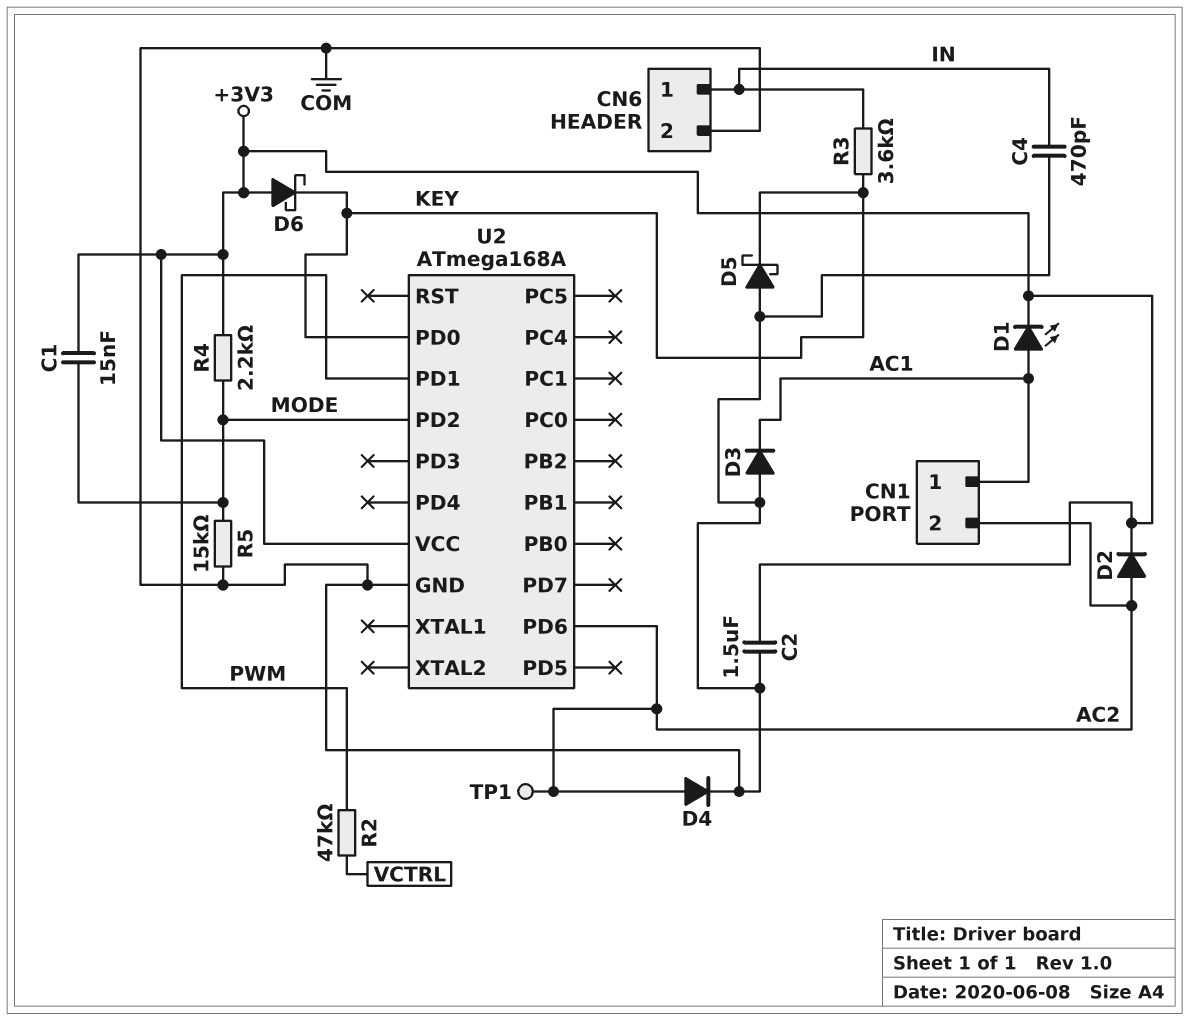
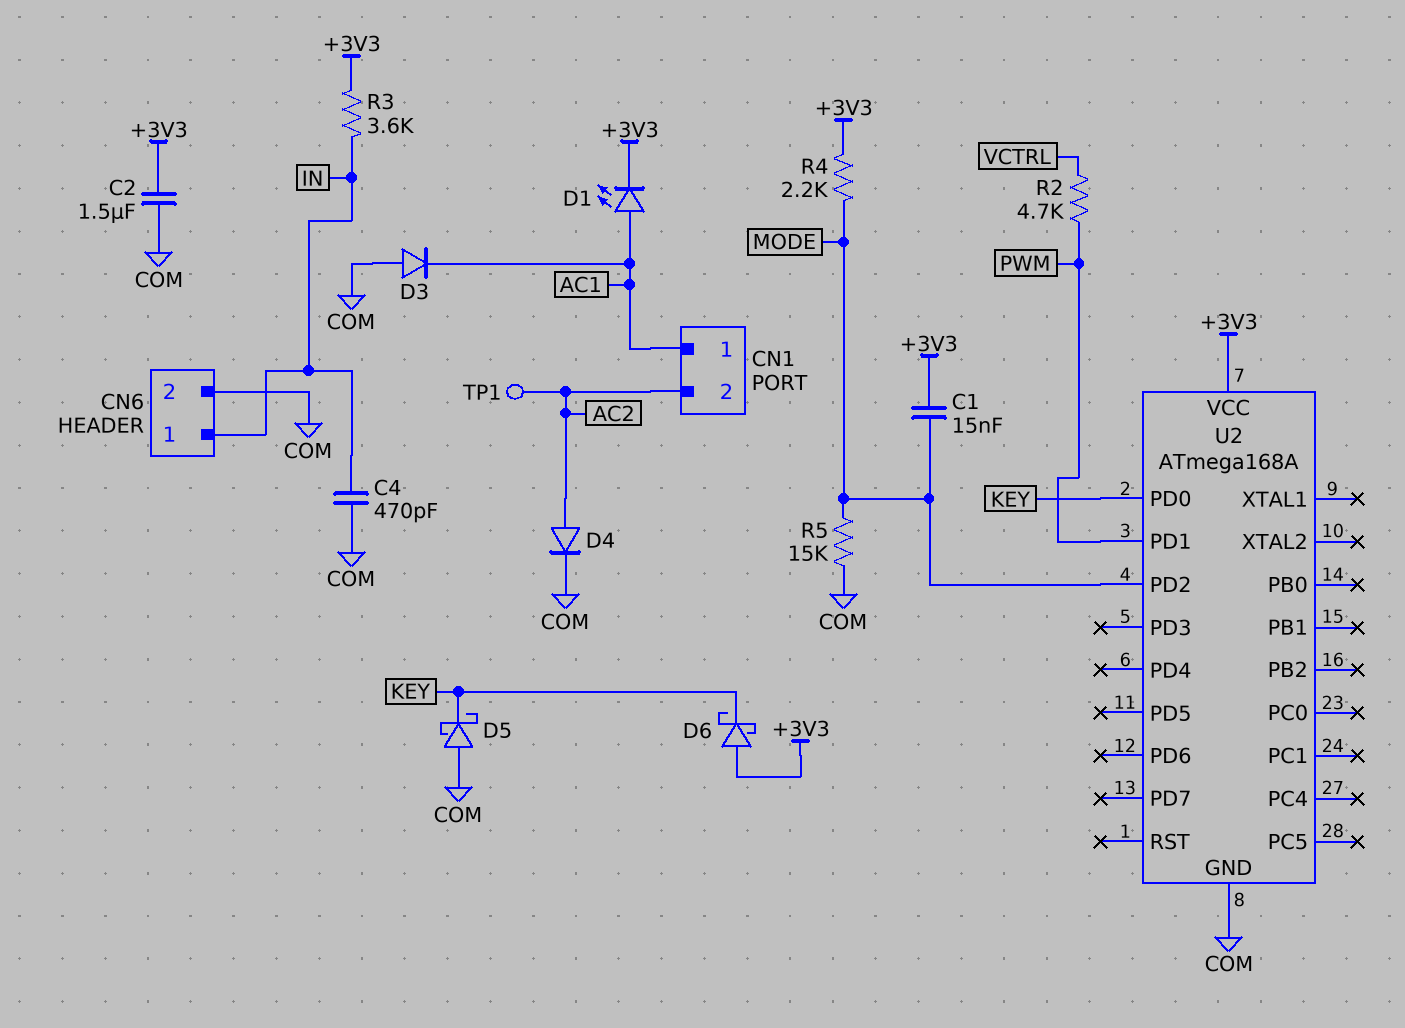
D2: diode (A AC2, K +3V3) -> none
R2: 47k (PWM, VCTRL) -> 4.7k (PWM, VCTRL)
R3: 3.6k (IN, KEY) -> 3.6k (+3V3, IN)
U2 pin PD6: AC2 -> none

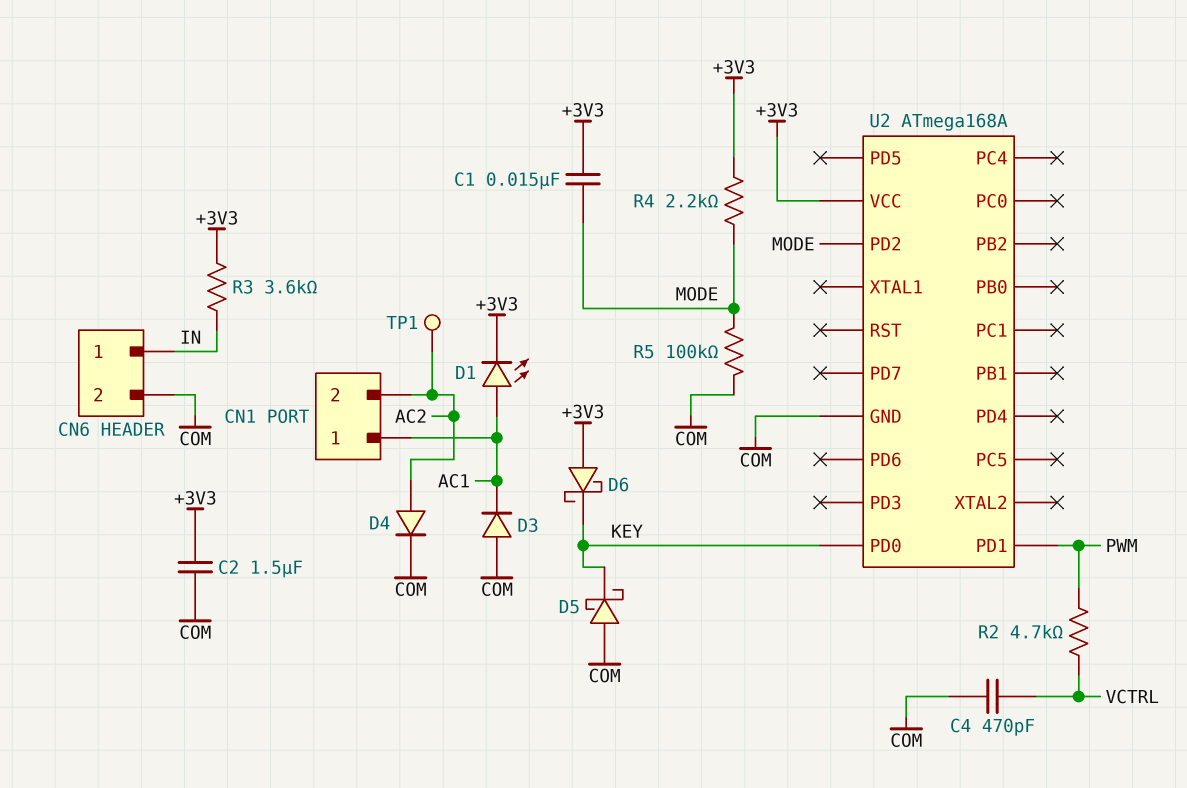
C4: 470pF (COM, IN) -> 470pF (COM, VCTRL)
R5: 15k (COM, MODE) -> 100k (COM, MODE)

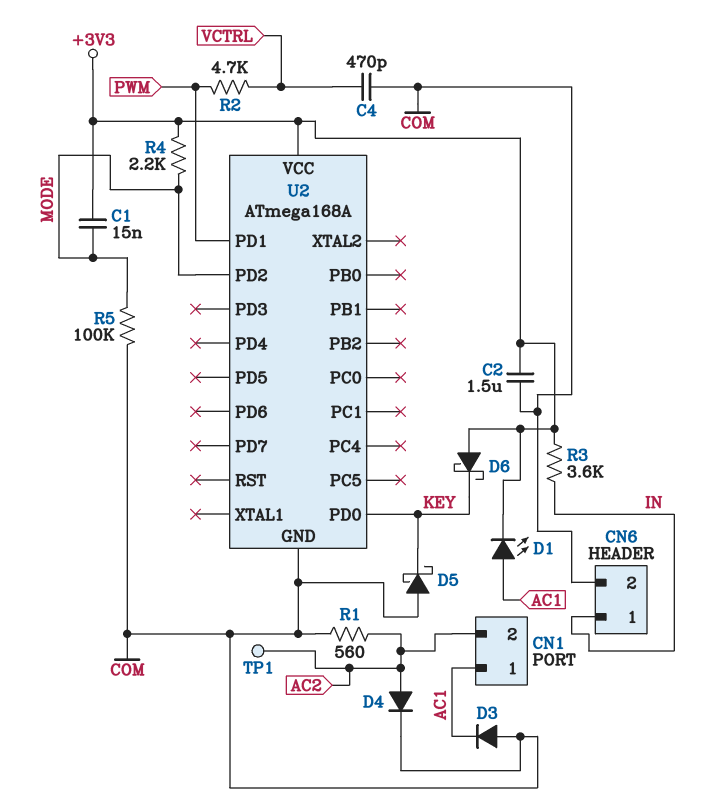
R1: none -> 560 (AC2, COM)

